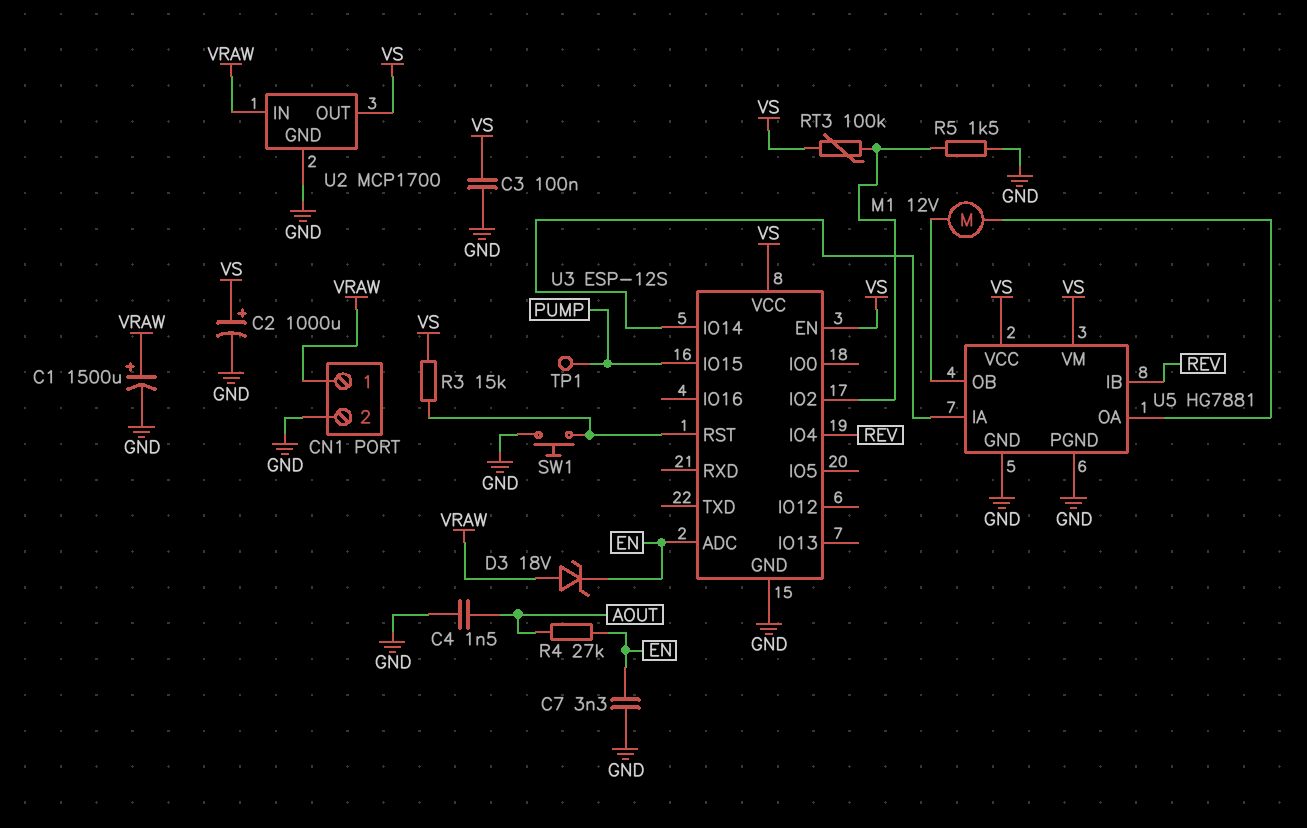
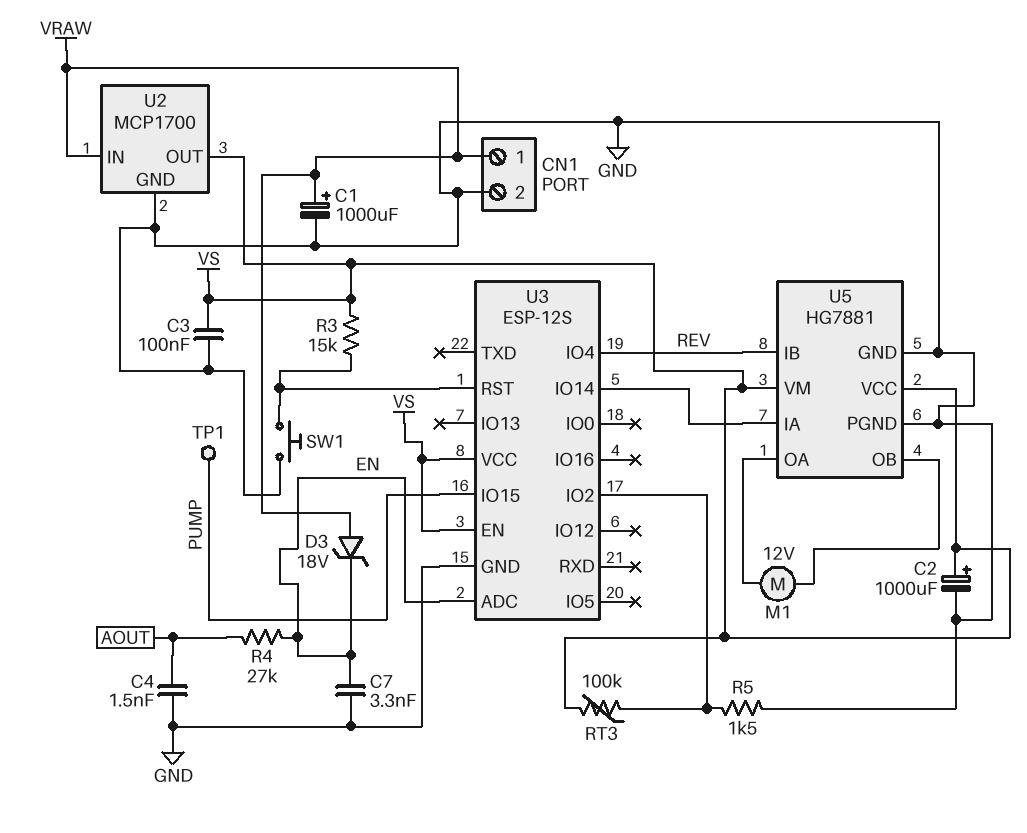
C1: 1500uF (plus VRAW, minus GND) -> 1000uF (plus VRAW, minus GND)

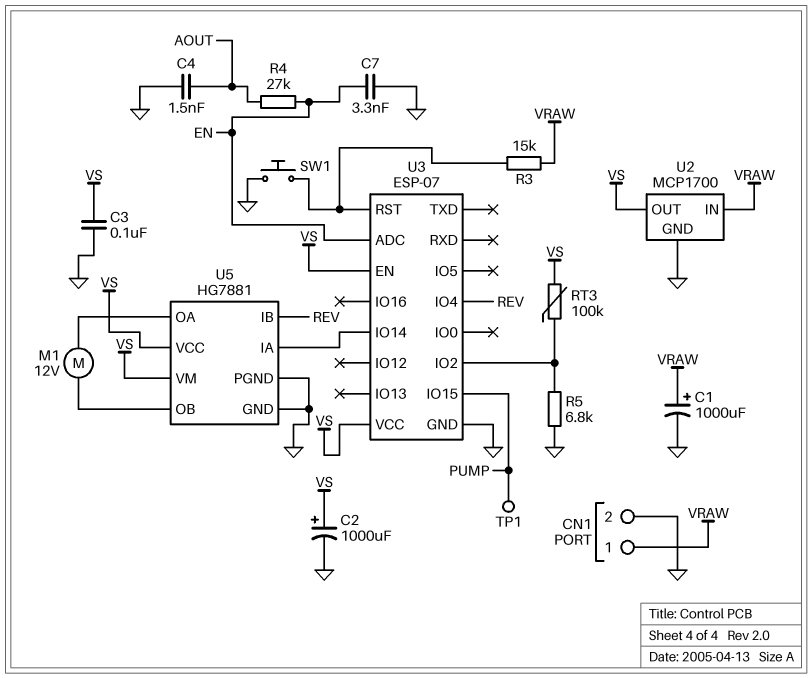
D3: zener 18V (A VRAW, K EN) -> none
R3: 15k (U3/RST, VS) -> 15k (U3/RST, VRAW)
R5: 1.5k (GND, U3/IO2) -> 6.8k (GND, U3/IO2)
U3: ESP-12S -> ESP-07

